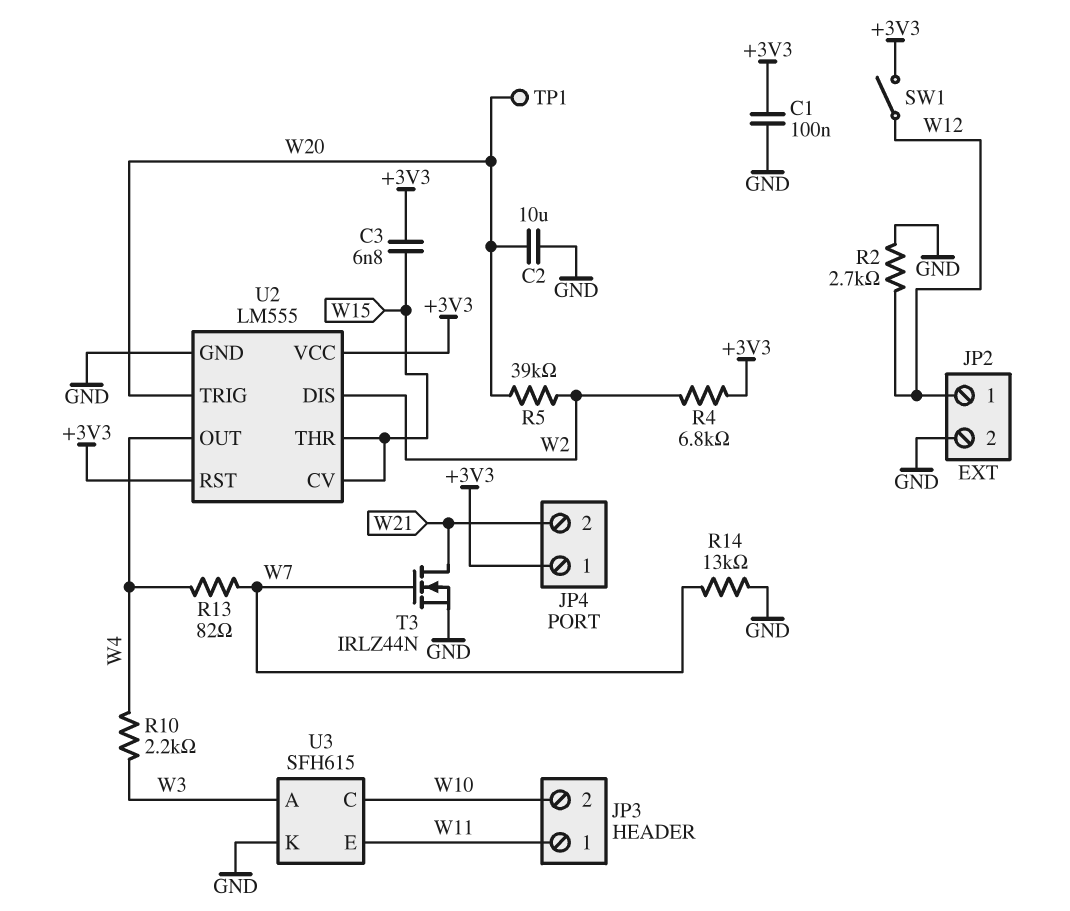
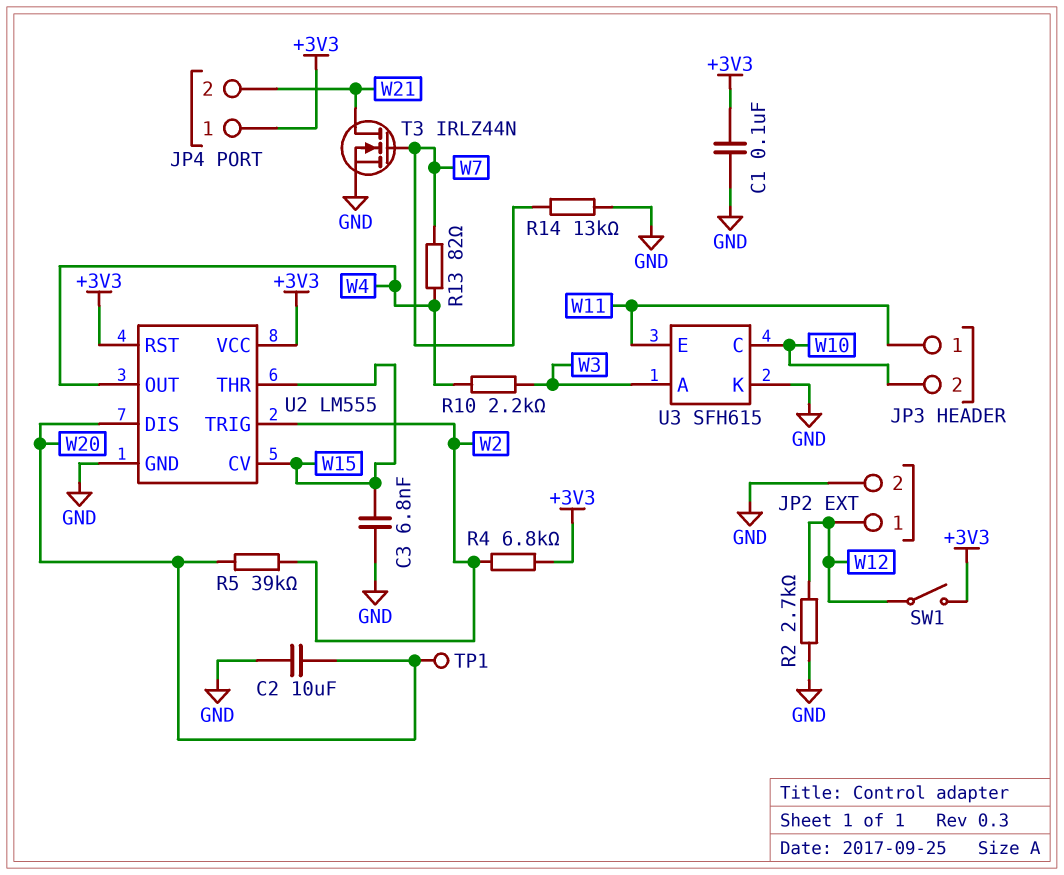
C3: 6.8nF (+3V3, W15) -> 6.8nF (GND, W15)
U2 pin DIS: W2 -> W20
U2 pin TRIG: W20 -> W2

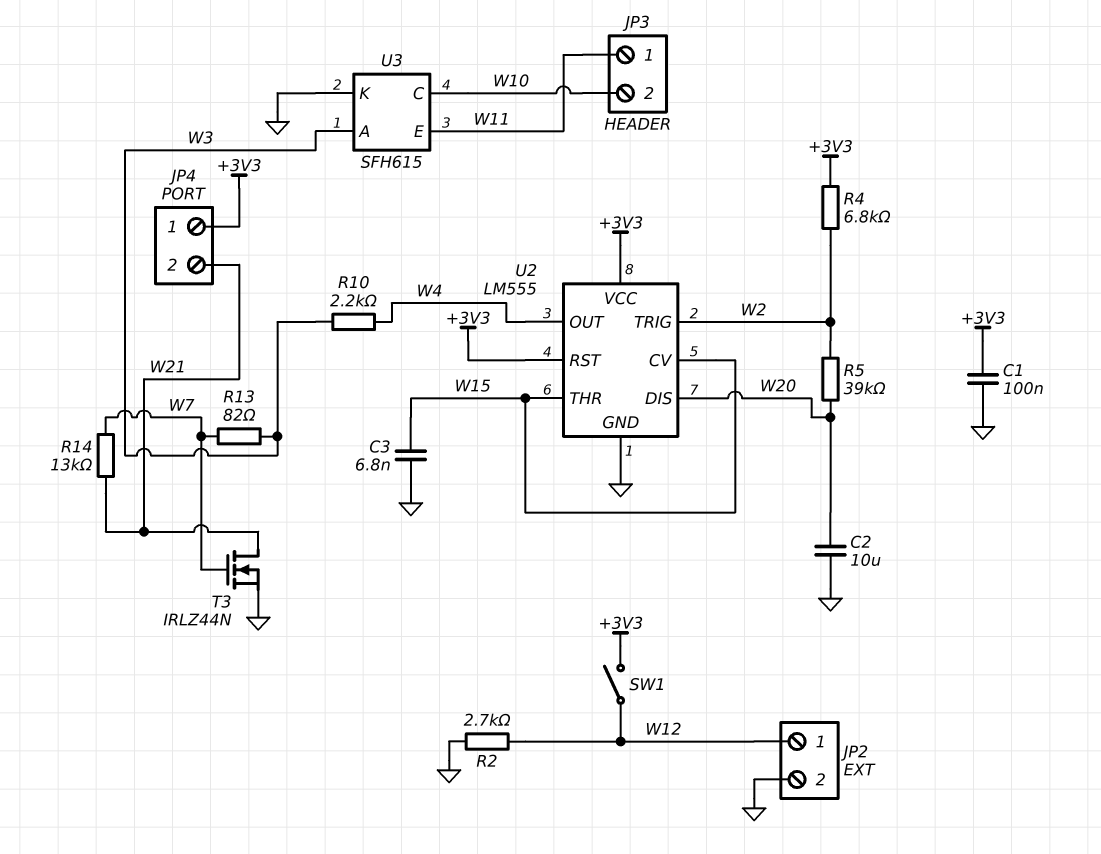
R13: 82 (W4, W7) -> 82 (W3, W7)
R14: 13k (GND, W7) -> 13k (W7, W21)
TP1: test point (W20) -> none

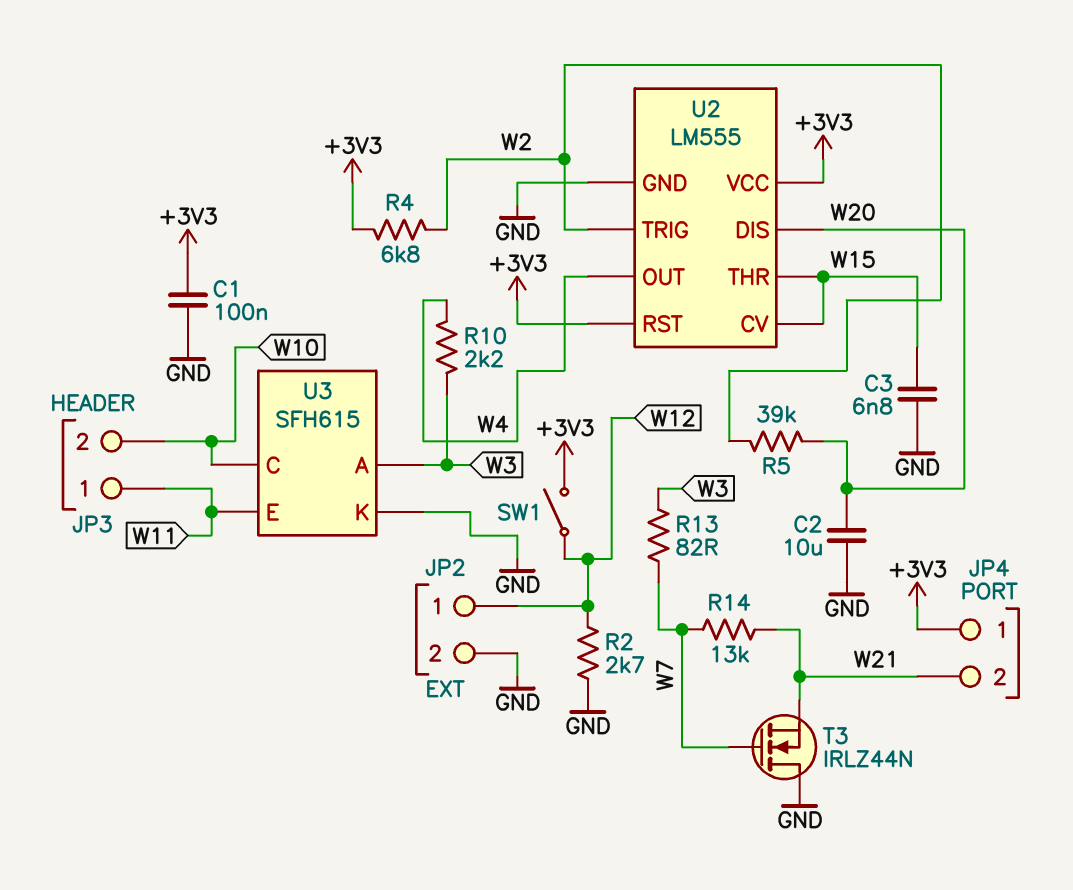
T3: NMOS IRLZ44N (G W7, D W21, S GND) -> NMOS IRLZ44N (G W7, D GND, S W21)

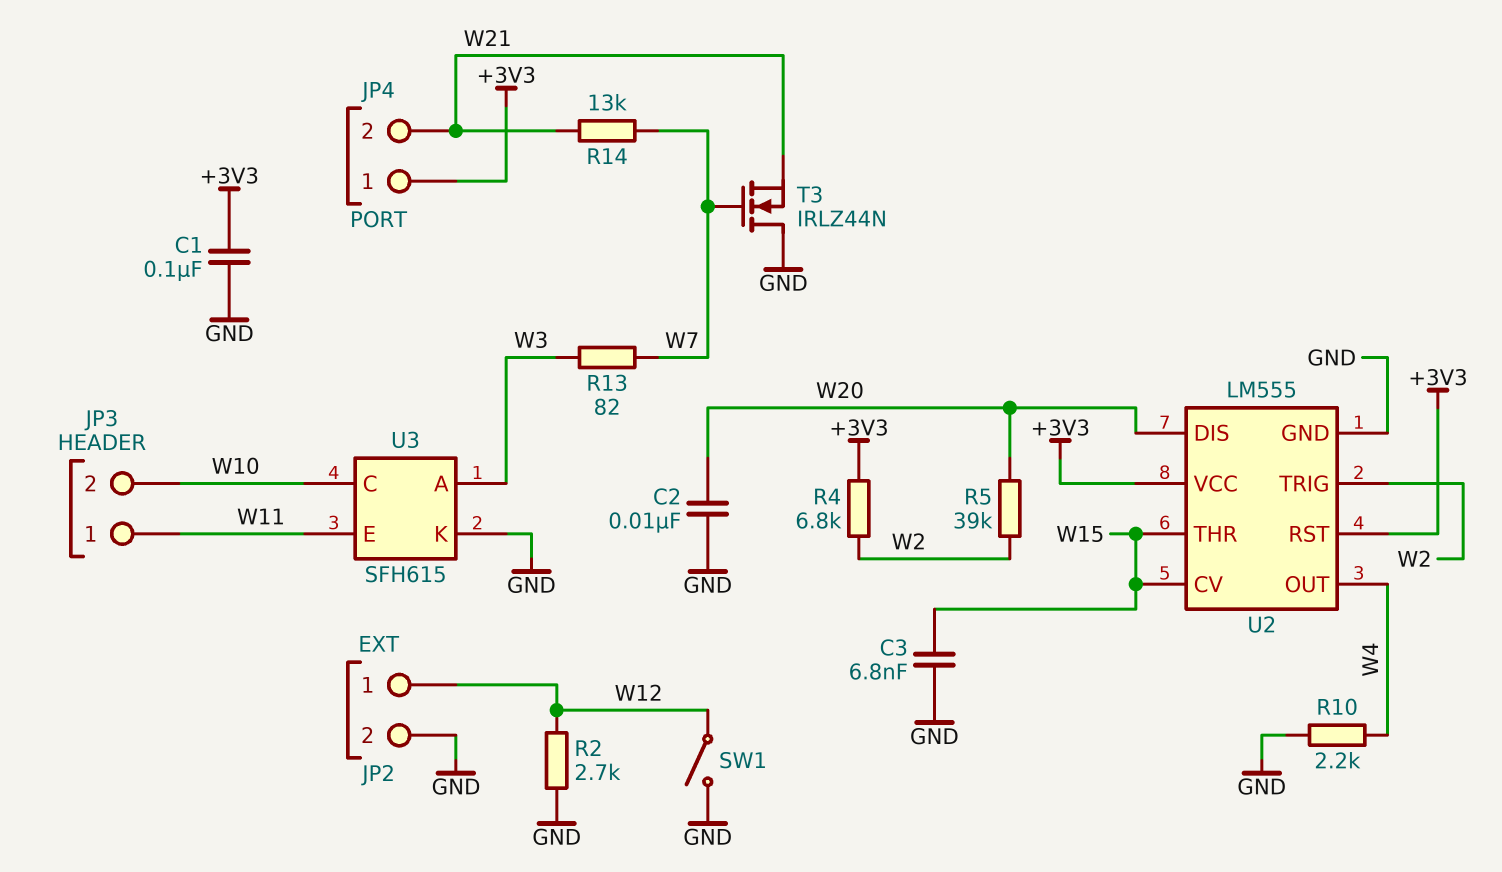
C2: 10uF (GND, W20) -> 10nF (GND, W20)
R10: 2.2k (W3, W4) -> 2.2k (GND, W4)
SW1: switch (+3V3, W12) -> switch (GND, W12)

